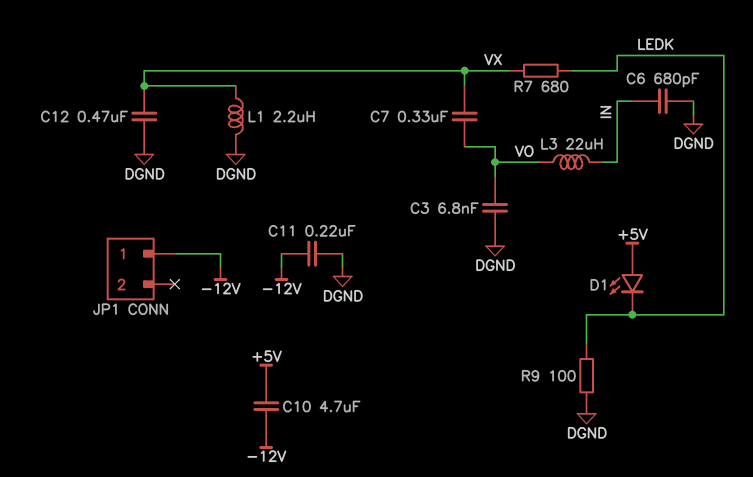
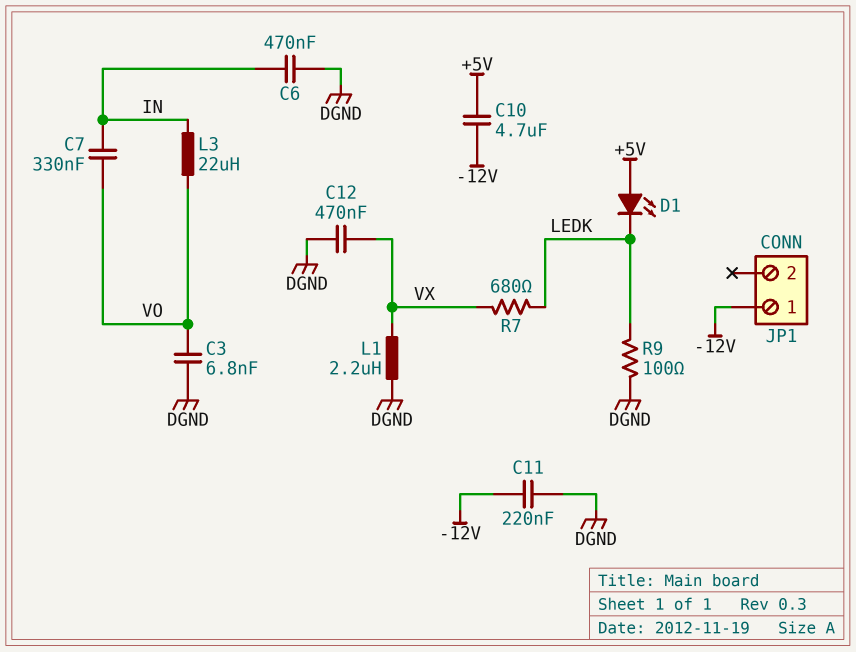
C6: 680pF (DGND, IN) -> 470nF (DGND, IN)
C7: 330nF (VO, VX) -> 330nF (IN, VO)

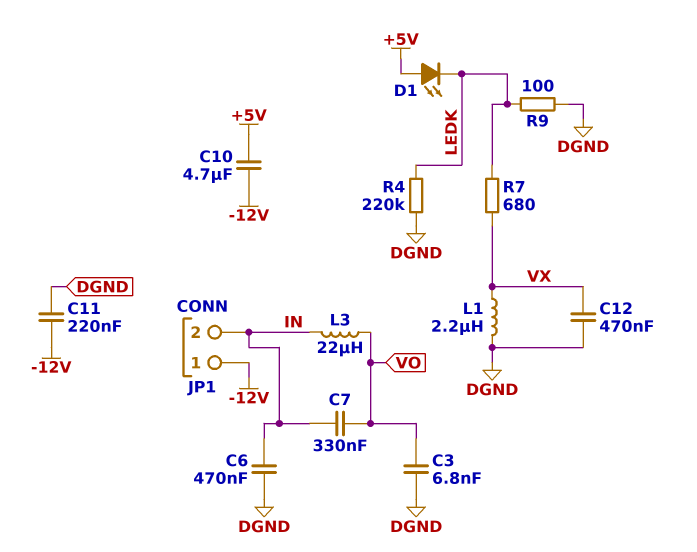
JP1 pin 2: none -> IN
R4: none -> 220k (DGND, LEDK)

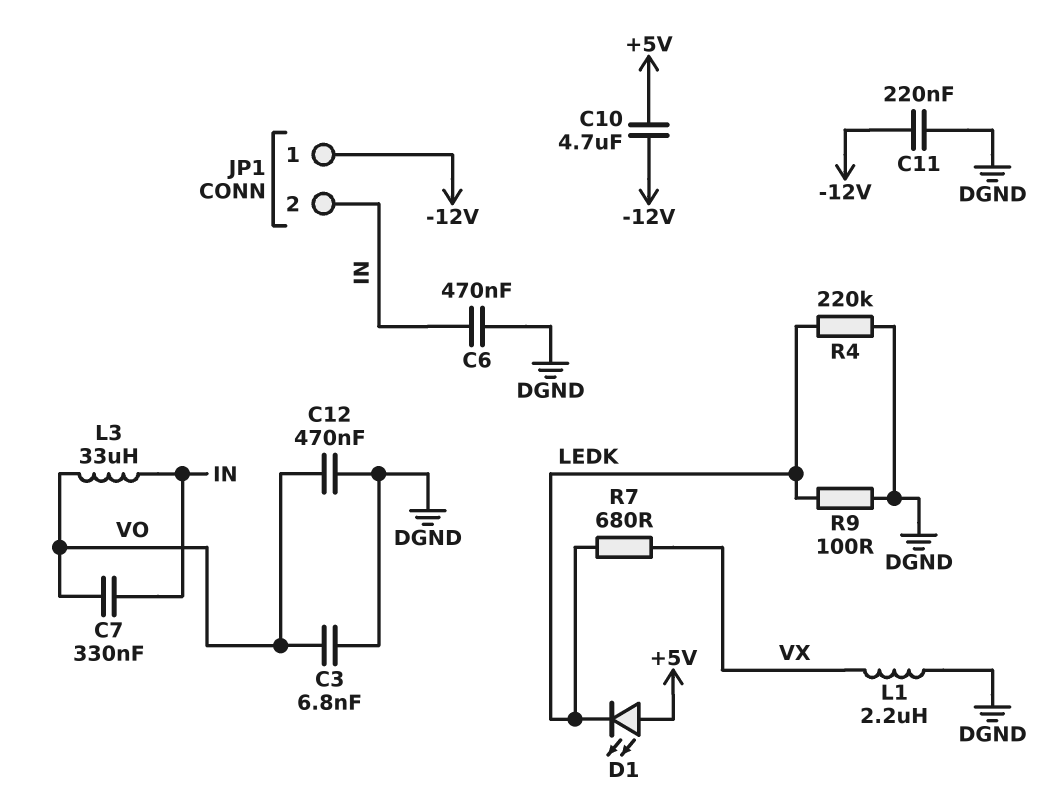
C12: 470nF (DGND, VX) -> 470nF (DGND, VO)
L3: 22uH (IN, VO) -> 33uH (IN, VO)

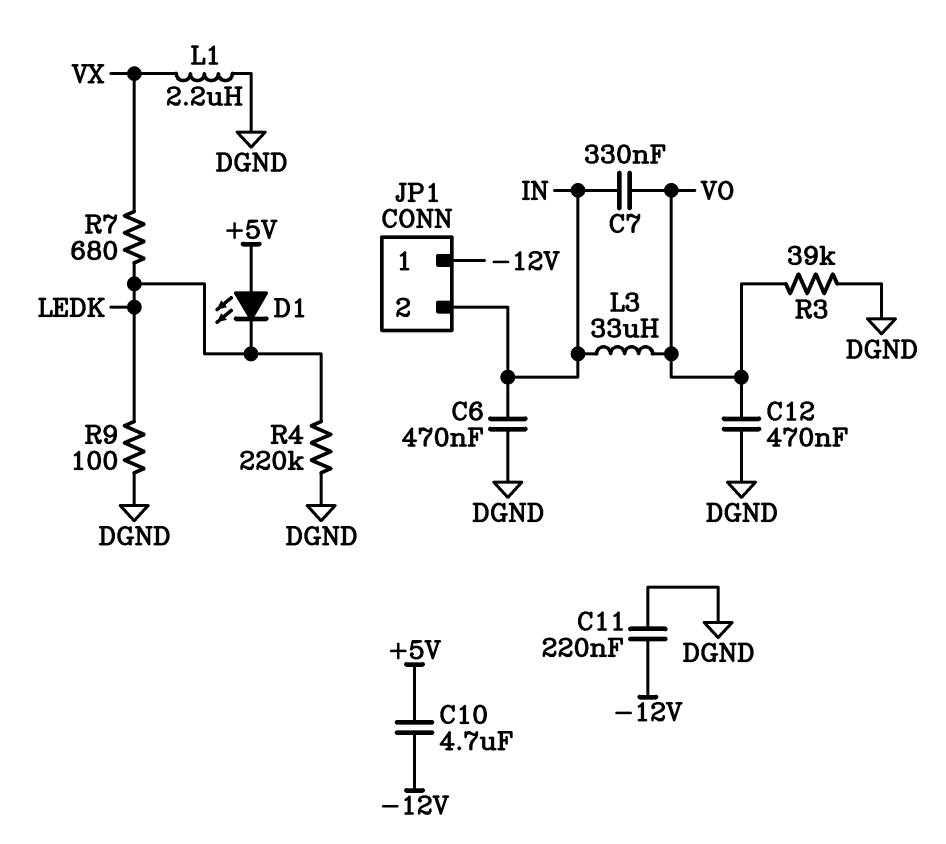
C3: 6.8nF (DGND, VO) -> none
R3: none -> 39k (DGND, VO)

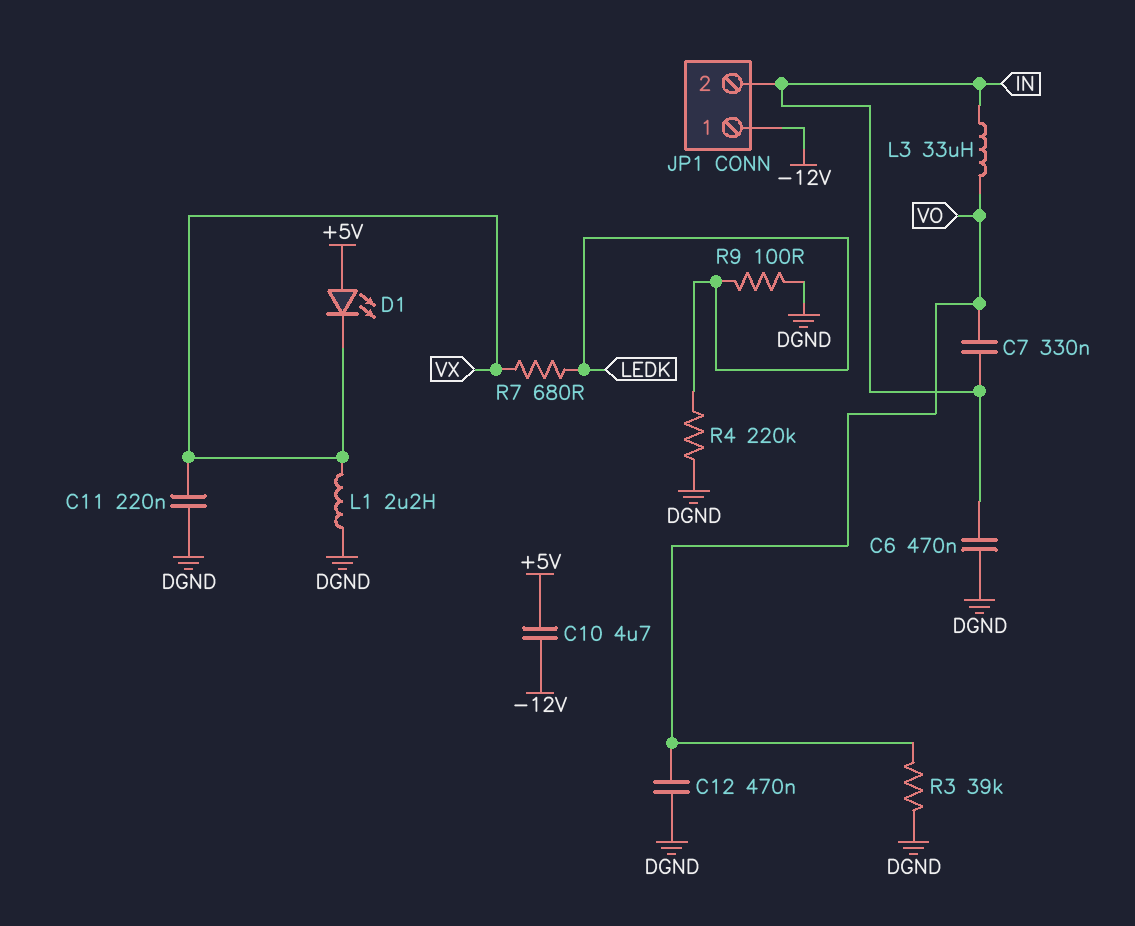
C11: 220nF (-12V, DGND) -> 220nF (DGND, VX)
D1: LED (A +5V, K LEDK) -> LED (A +5V, K VX)

